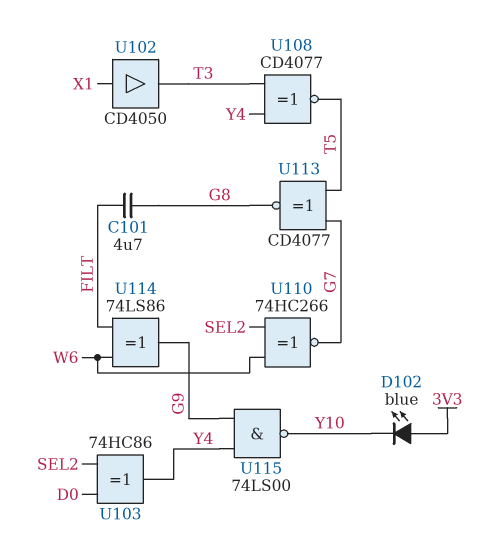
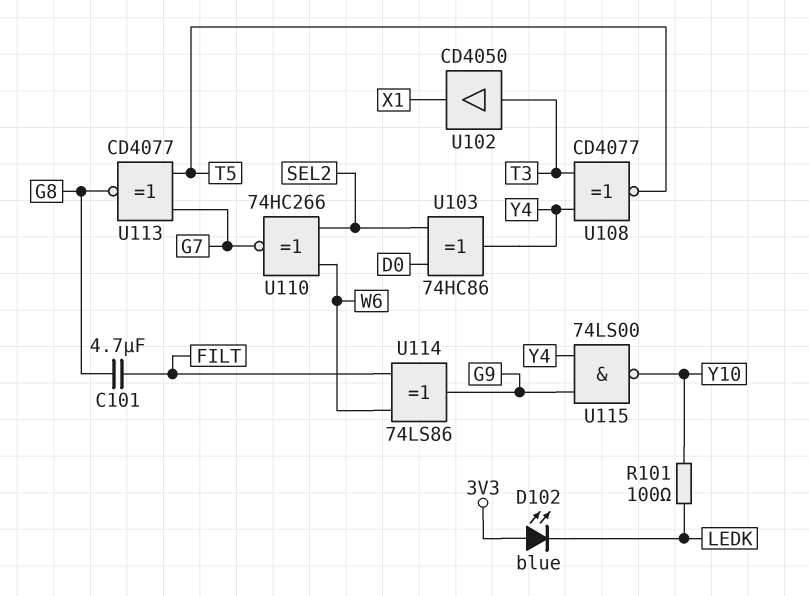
D102: LED blue (A 3V3, K Y10) -> LED blue (A 3V3, K LEDK)
R101: none -> 100 (LEDK, Y10)
U102: buffer CD4050 (in X1, out T3) -> buffer CD4050 (in T3, out X1)

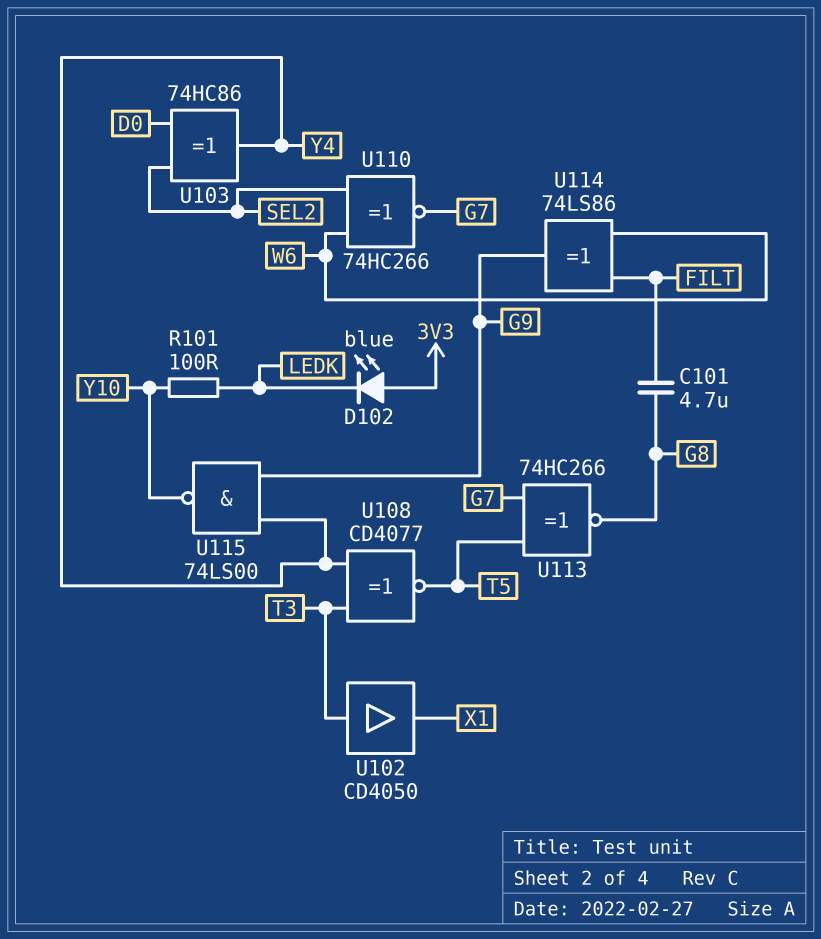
U113: XNOR CD4077 (in G7, in T5, out G8) -> XNOR 74HC266 (in G7, in T5, out G8)

